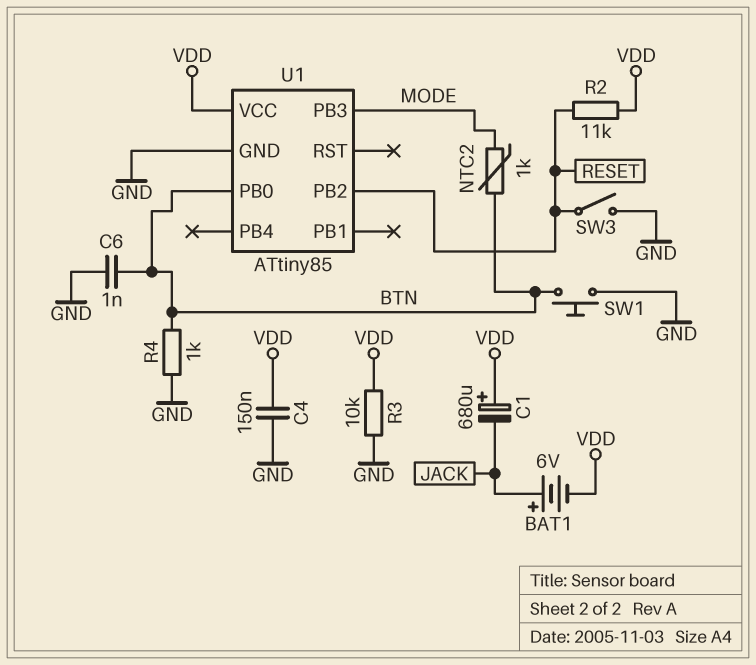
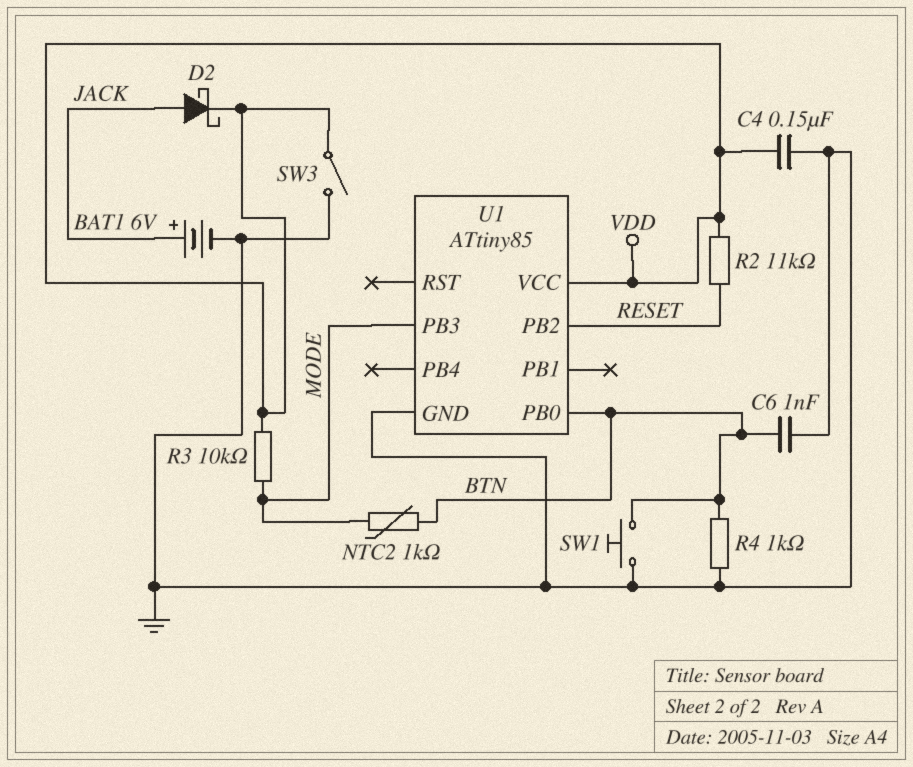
BAT1: 6V (plus JACK, minus VDD) -> 6V (plus JACK, minus GND)
C1: 680uF (plus VDD, minus JACK) -> none
D2: none -> schottky (A JACK, K VDD)
R3: 10k (GND, VDD) -> 10k (MODE, VDD)
SW3: switch (GND, RESET) -> switch (GND, VDD)

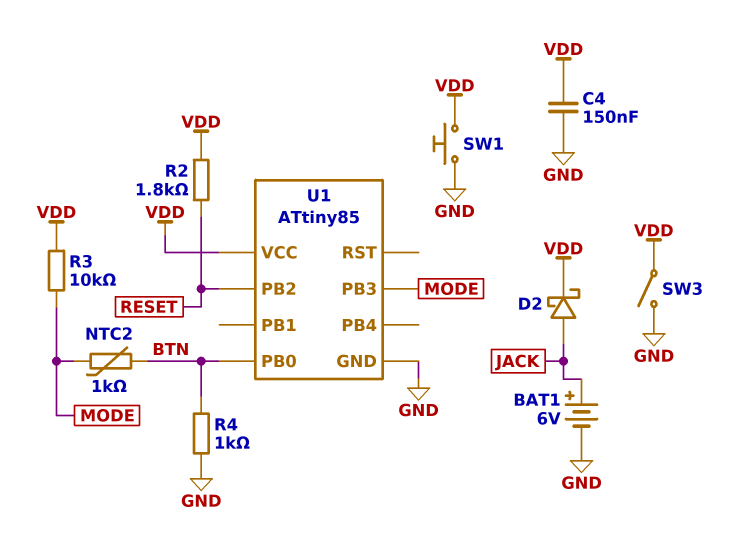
C6: 1nF (BTN, GND) -> none
R2: 11k (RESET, VDD) -> 1.8k (RESET, VDD)
SW1: button (BTN, GND) -> button (GND, VDD)

